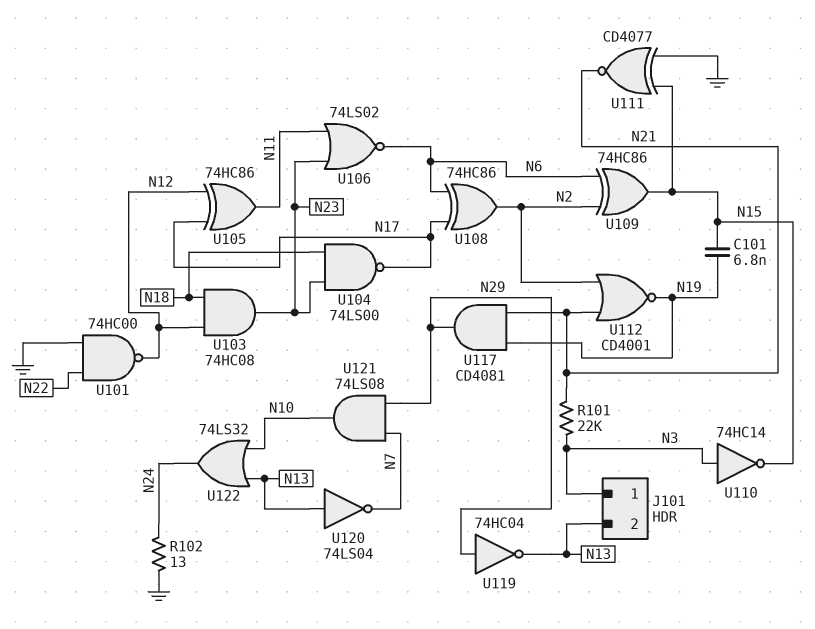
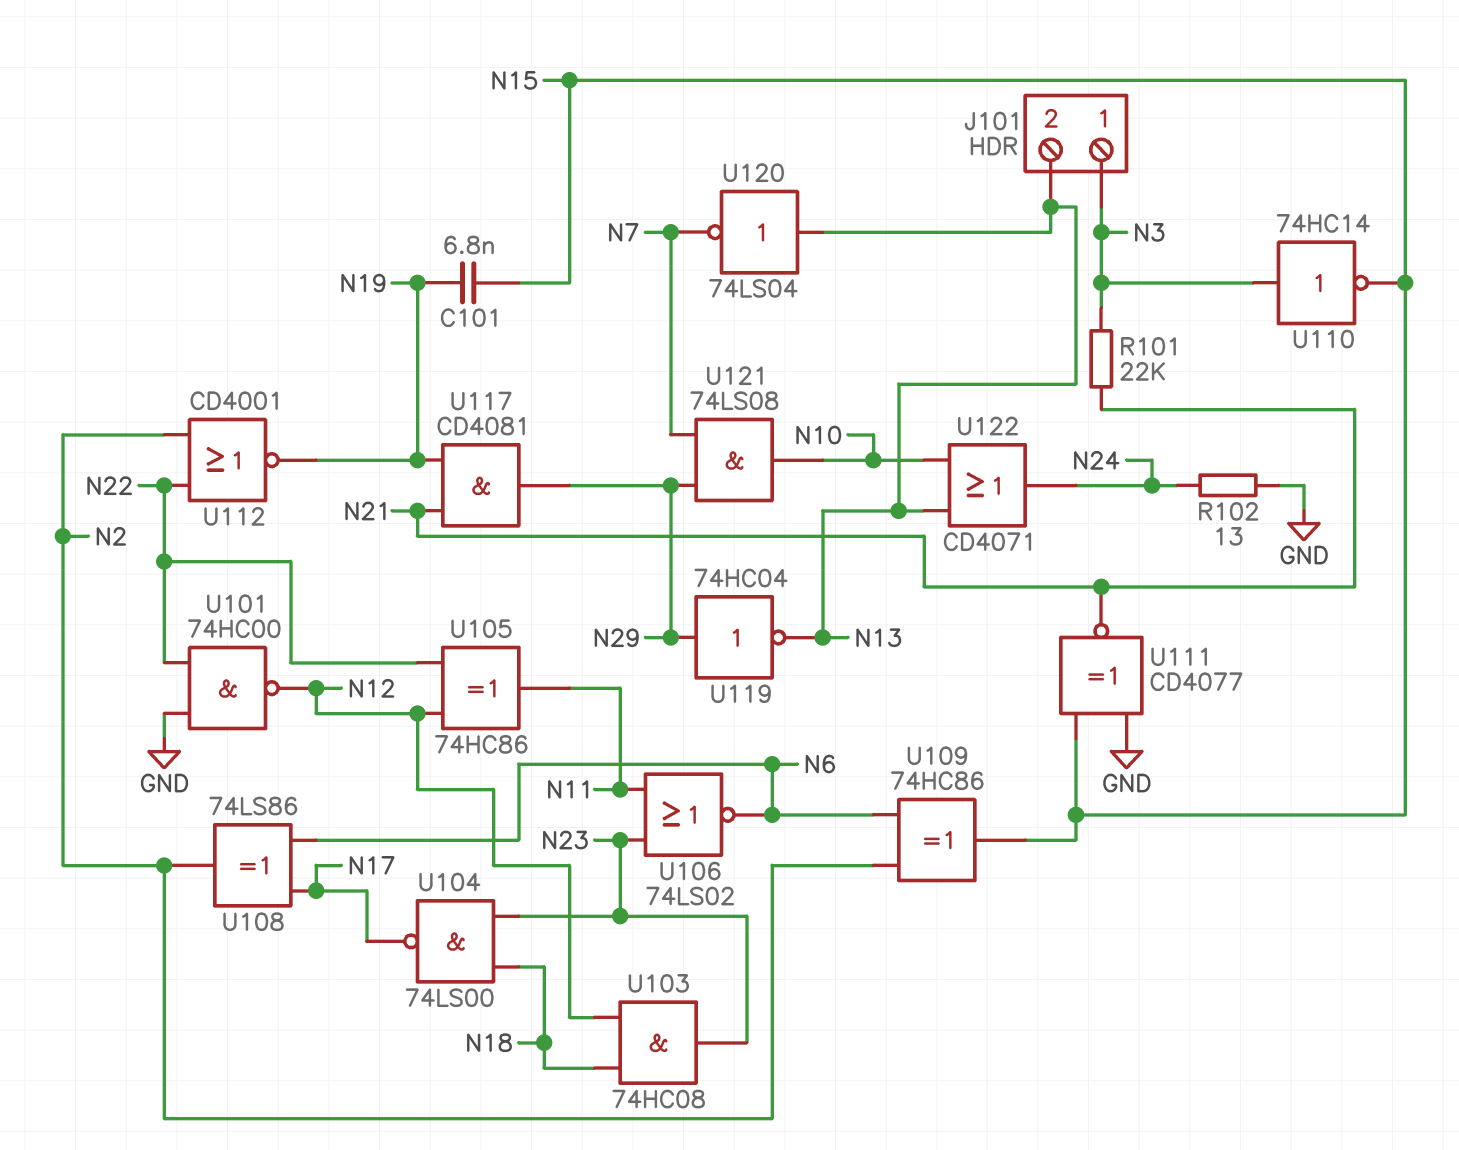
U105: XOR 74HC86 (in N12, in N17, out N11) -> XOR 74HC86 (in N12, in N22, out N11)
U108: XOR 74HC86 (in N6, in N17, out N2) -> XOR 74LS86 (in N6, in N17, out N2)
U112: NOR CD4001 (in N2, in N21, out N19) -> NOR CD4001 (in N2, in N22, out N19)
U122: OR 74LS32 (in N10, in N13, out N24) -> OR CD4071 (in N10, in N13, out N24)

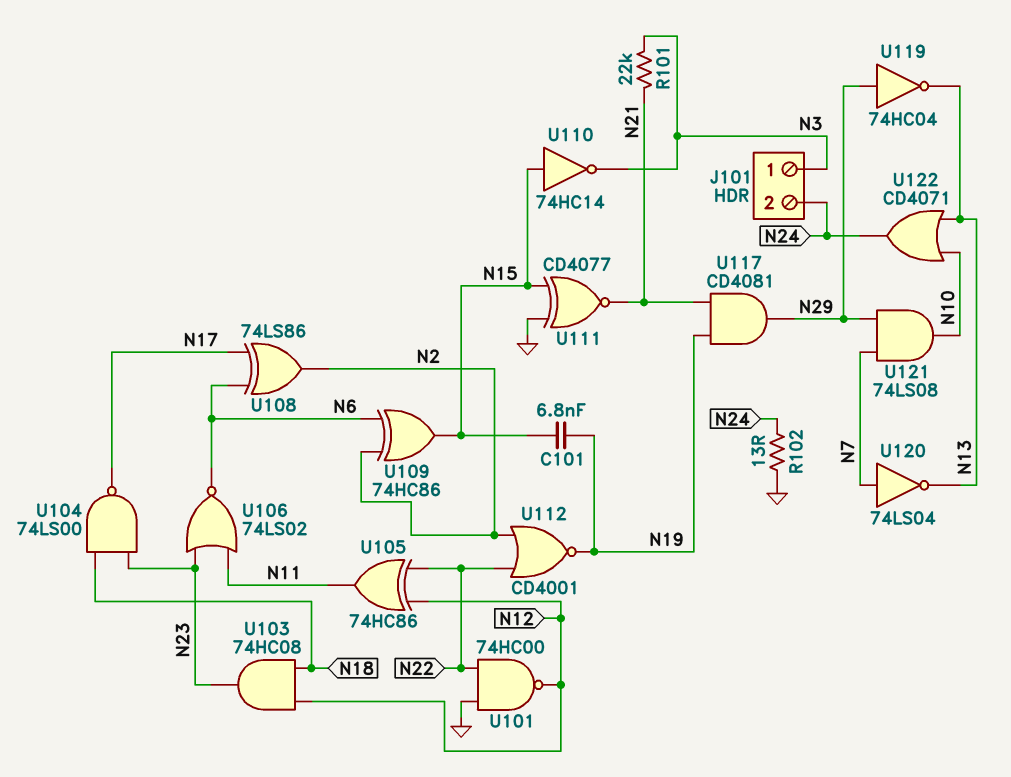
J101 pin 2: N13 -> N24
U110: NOT 74HC14 (in N3, out N15) -> NOT 74HC14 (in N15, out N3)
U120: NOT 74LS04 (in N13, out N7) -> NOT 74LS04 (in N7, out N13)

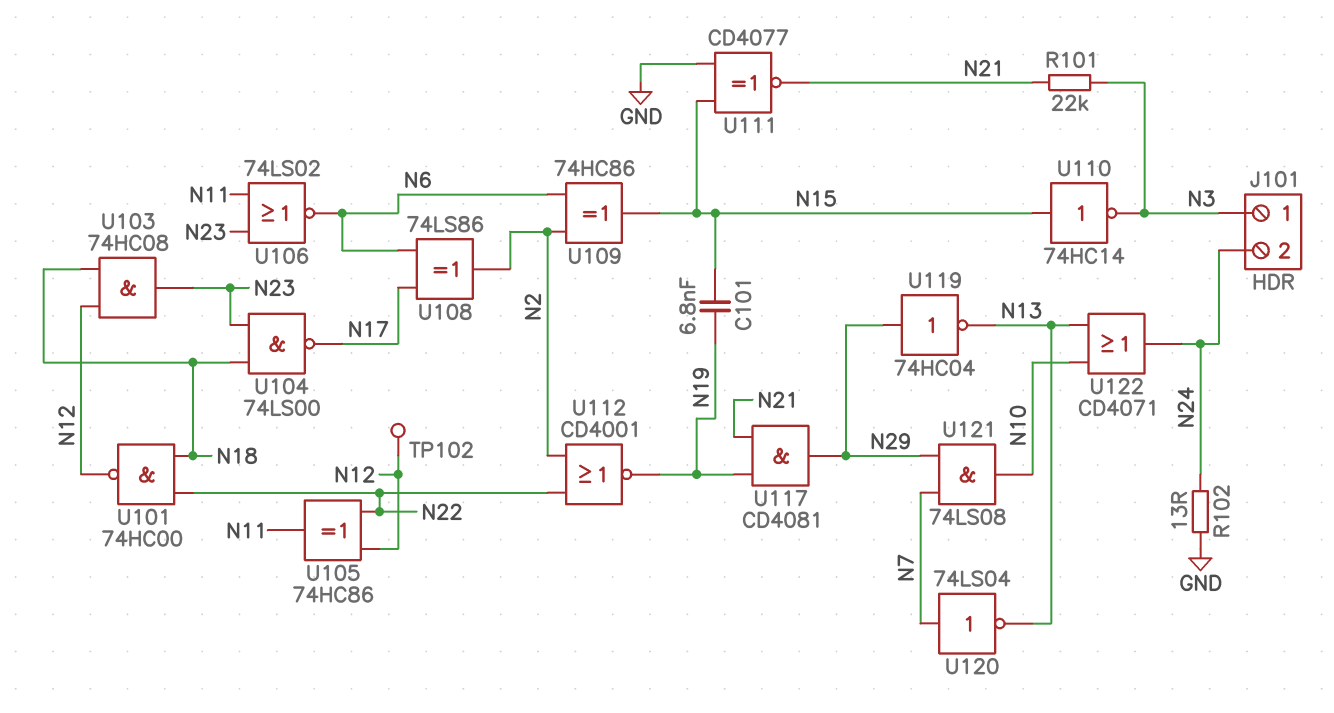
TP102: none -> test point (N12)
U101: NAND 74HC00 (in GND, in N22, out N12) -> NAND 74HC00 (in N18, in N22, out N12)

